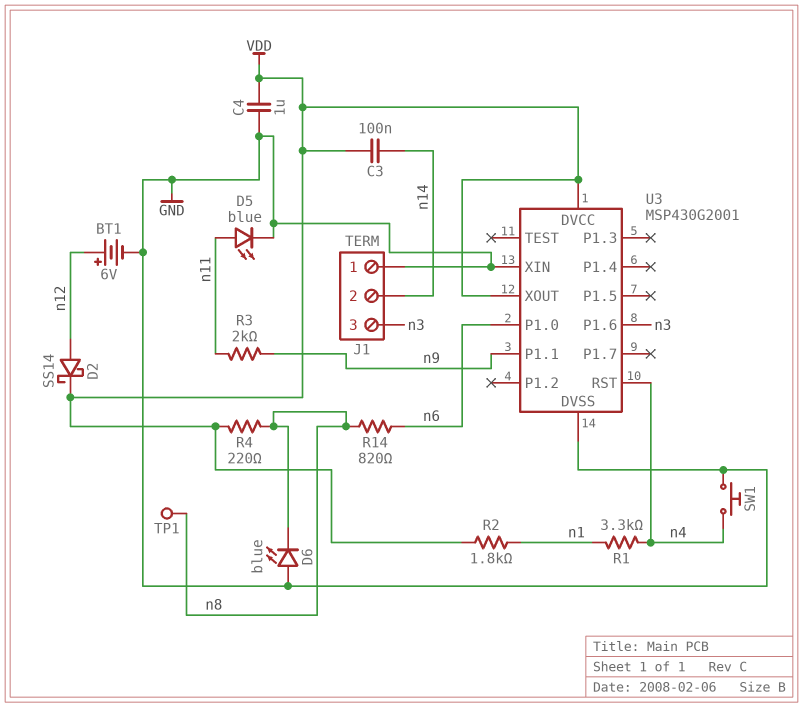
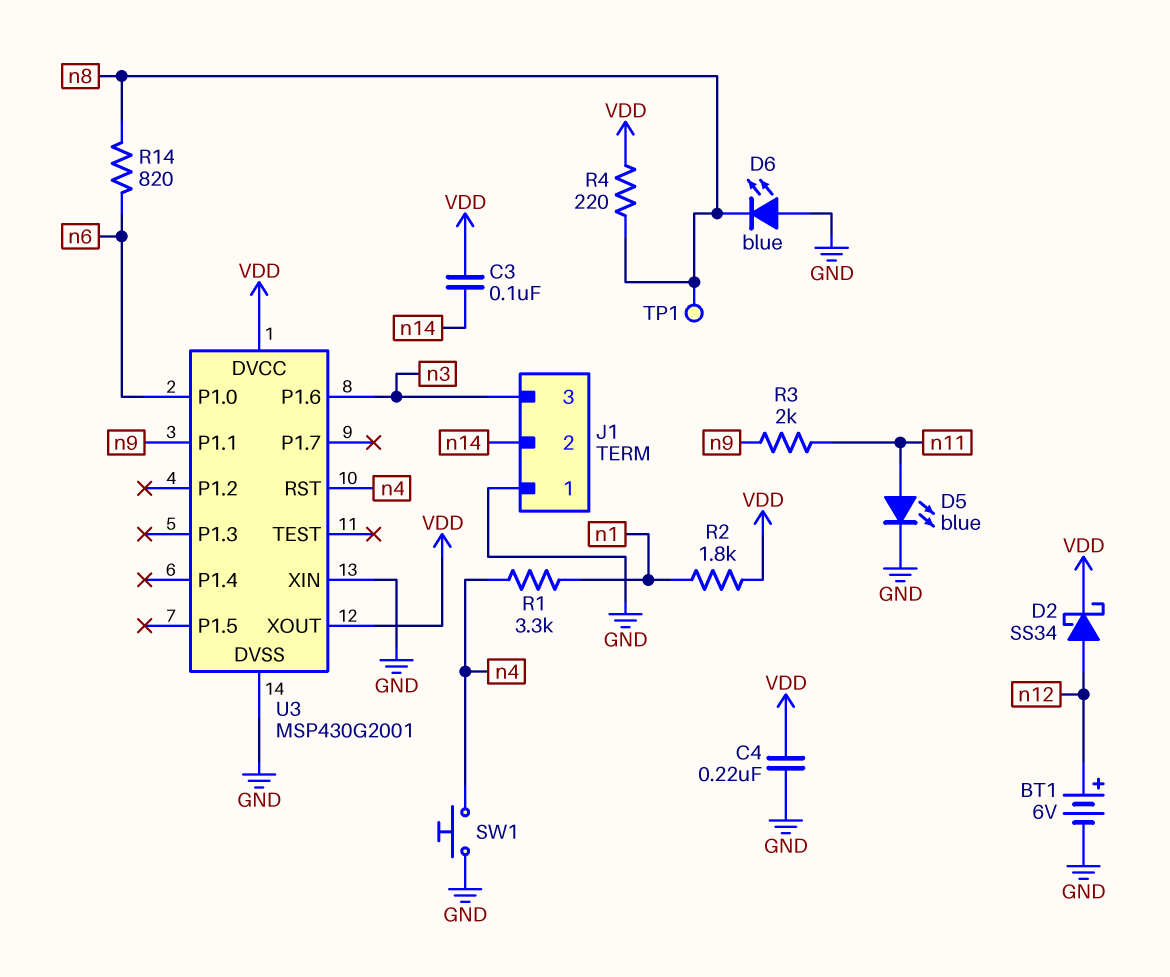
C4: 1uF (GND, VDD) -> 220nF (GND, VDD)
D2: schottky SS14 (A n12, K VDD) -> schottky SS34 (A n12, K VDD)

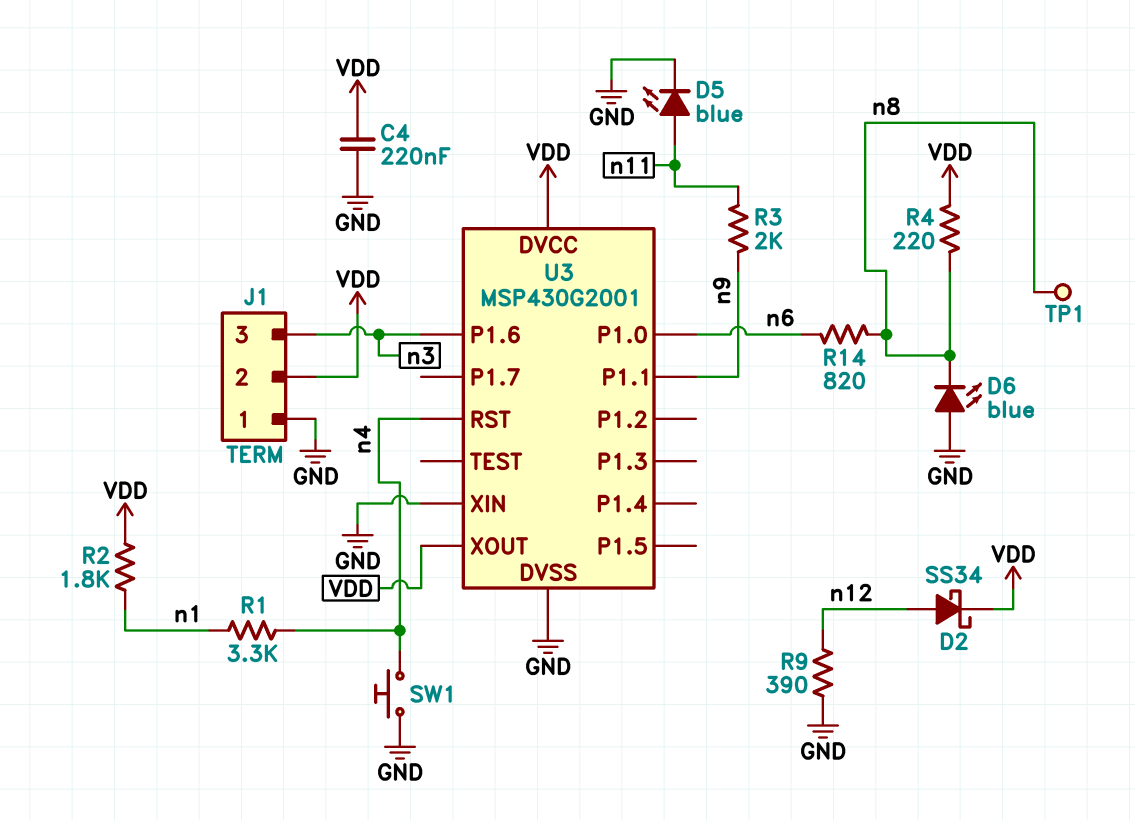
BT1: 6V (plus n12, minus GND) -> none
C3: 100nF (VDD, n14) -> none
J1 pin 2: n14 -> VDD
R9: none -> 390 (GND, n12)

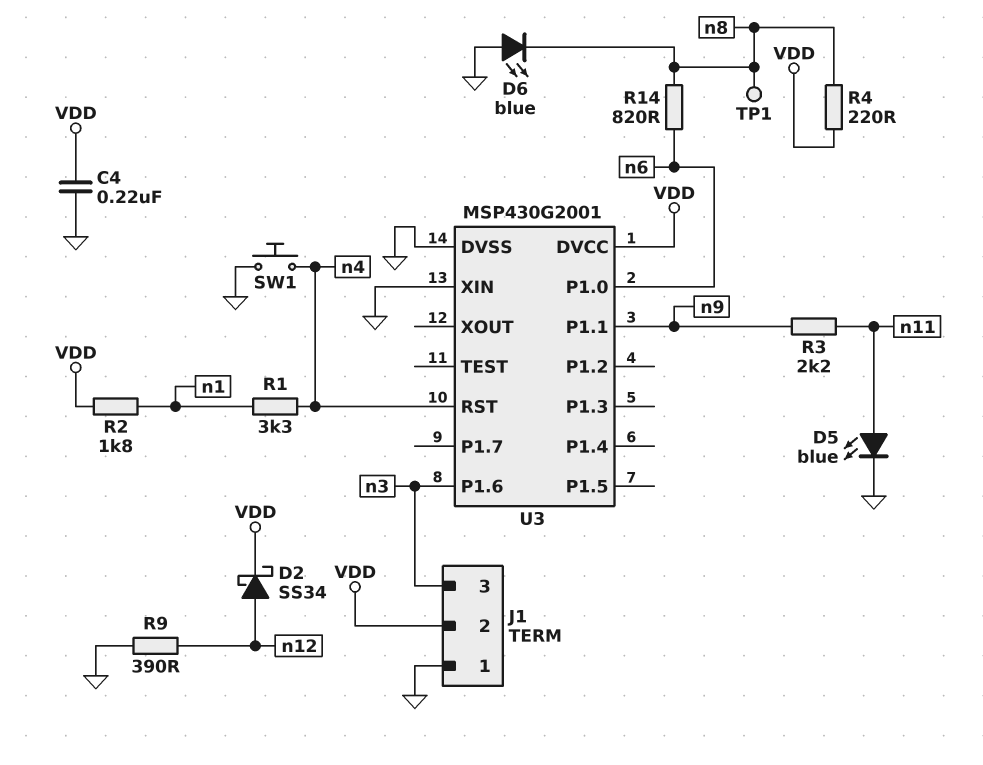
R3: 2k (n9, n11) -> 2.2k (n9, n11)
U3 pin XOUT: VDD -> none

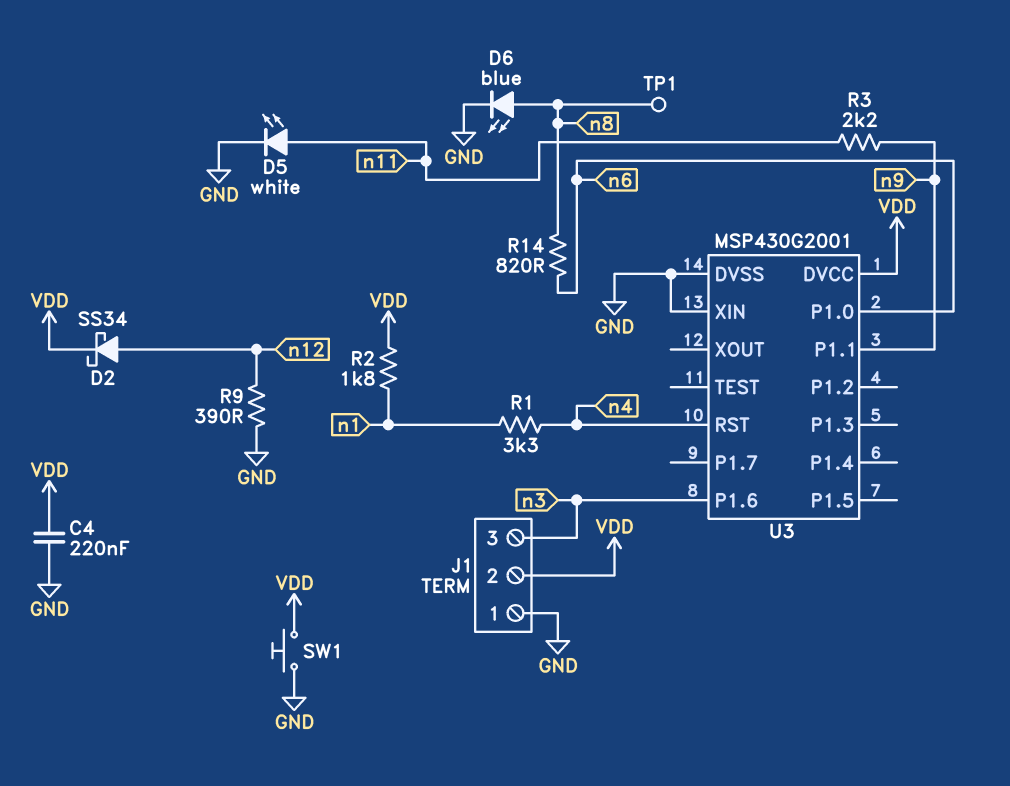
D5: LED blue (A n11, K GND) -> LED white (A n11, K GND)
D6: LED blue (A GND, K n8) -> LED blue (A n8, K GND)
R4: 220 (VDD, n8) -> none
SW1: button (GND, n4) -> button (GND, VDD)

